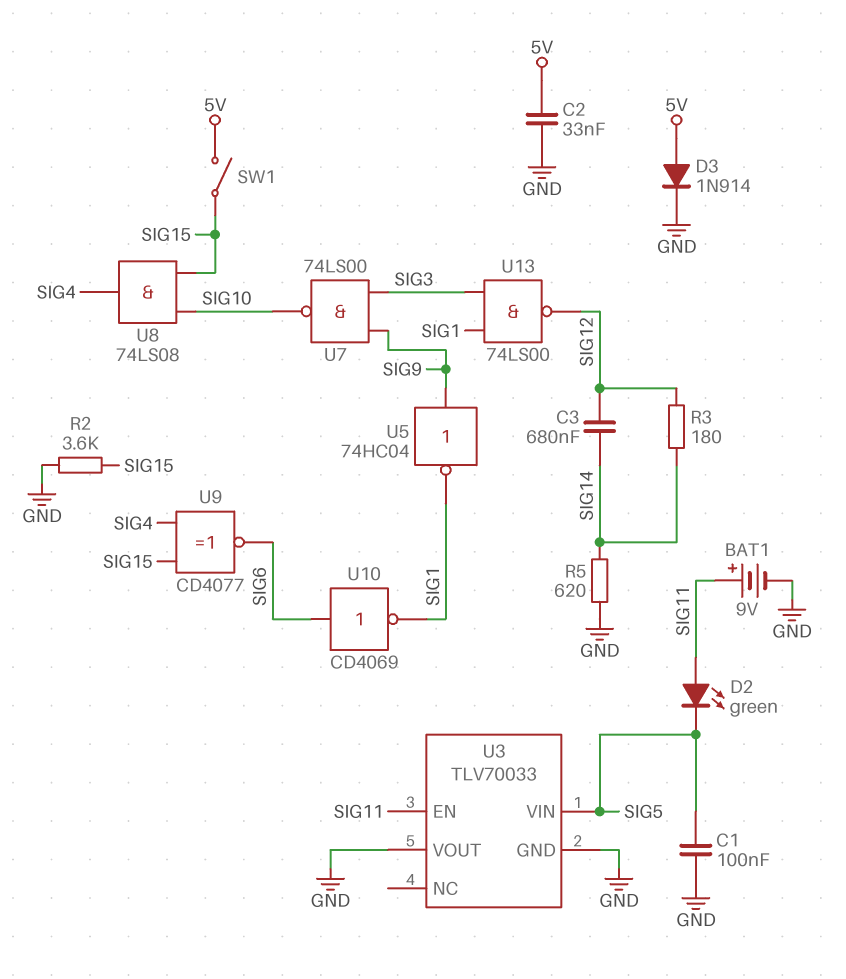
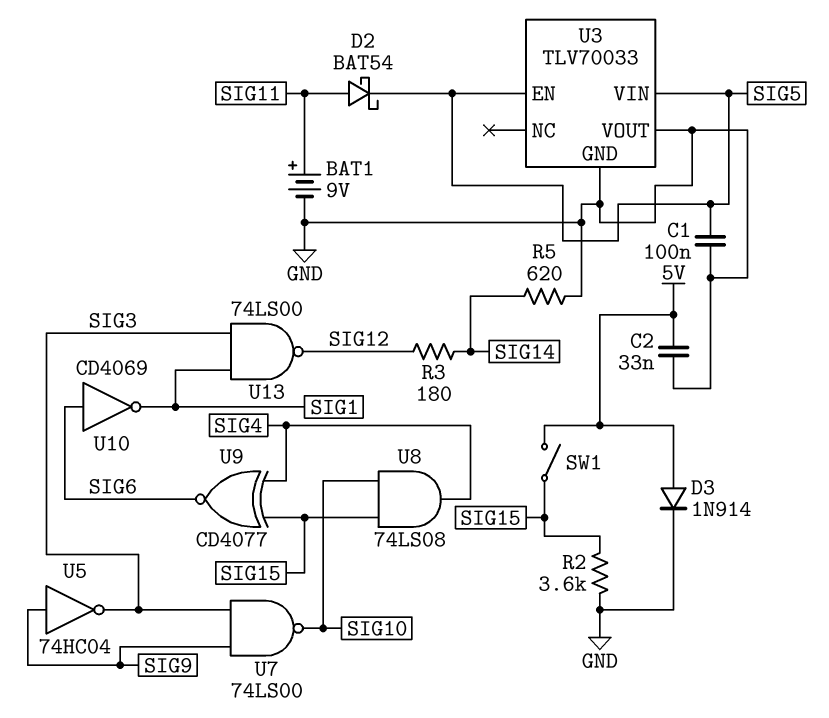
C3: 680nF (SIG12, SIG14) -> none
D2: LED green (A SIG11, K SIG5) -> schottky BAT54 (A SIG11, K SIG5)
U3 pin EN: SIG11 -> SIG5
U5: NOT 74HC04 (in SIG9, out SIG1) -> NOT 74HC04 (in SIG9, out SIG3)

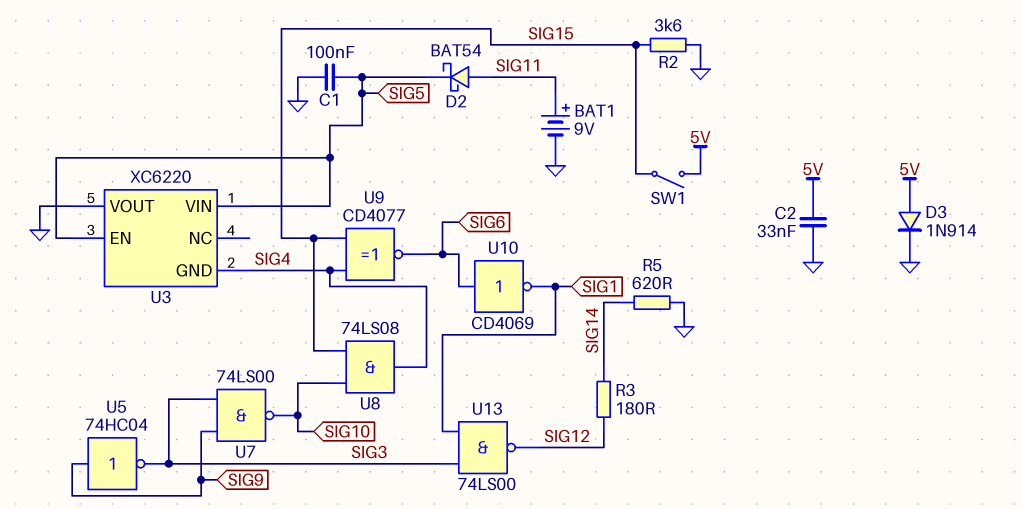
U3: TLV70033 -> XC6220
U3 pin GND: GND -> SIG4

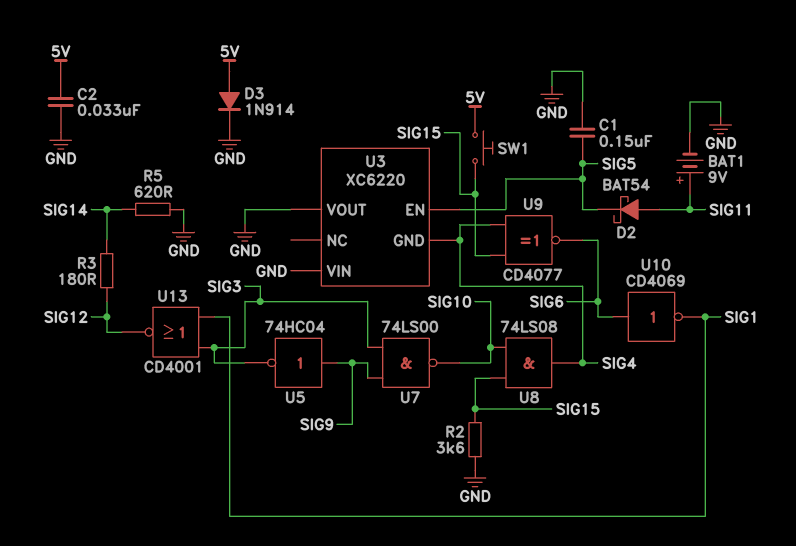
C1: 100nF (GND, SIG5) -> 150nF (GND, SIG5)
SW1: switch (5V, SIG15) -> button (5V, SIG15)
U3 pin VIN: SIG5 -> GND
U13: NAND 74LS00 (in SIG1, in SIG3, out SIG12) -> NOR CD4001 (in SIG1, in SIG3, out SIG12)

